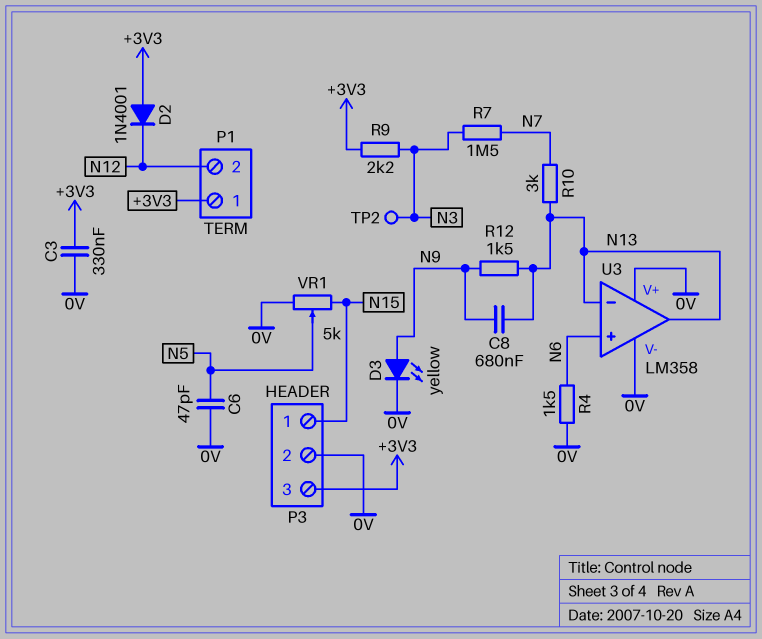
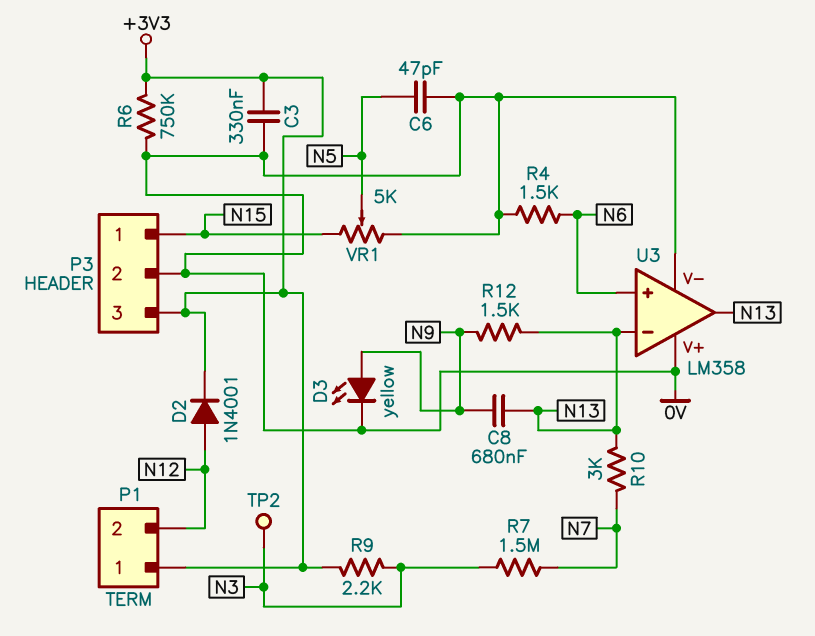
D2: diode 1N4001 (A +3V3, K N12) -> diode 1N4001 (A N12, K +3V3)
R6: none -> 750k (+3V3, 0V)

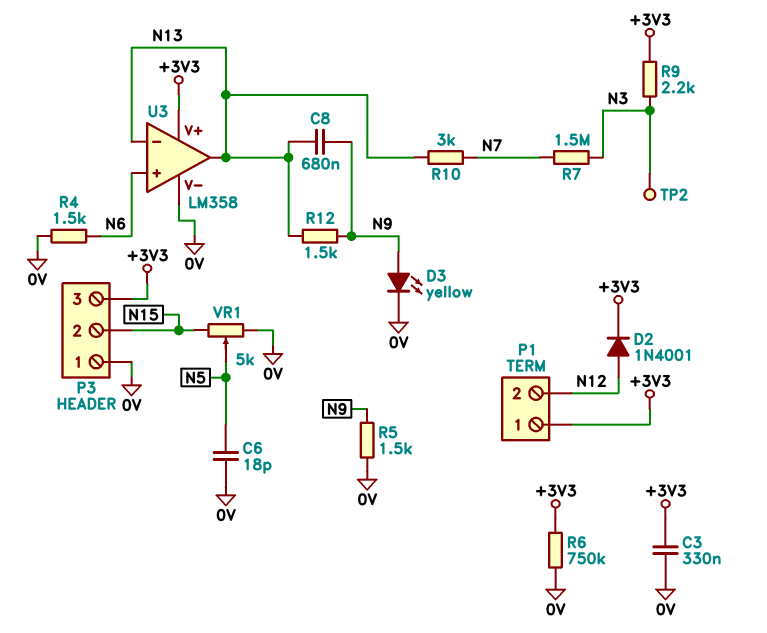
C6: 47pF (0V, N5) -> 18pF (0V, N5)
P3 pin 1: N15 -> 0V
P3 pin 2: 0V -> N15
R5: none -> 1.5k (0V, N9)
U3 pin V+: 0V -> +3V3

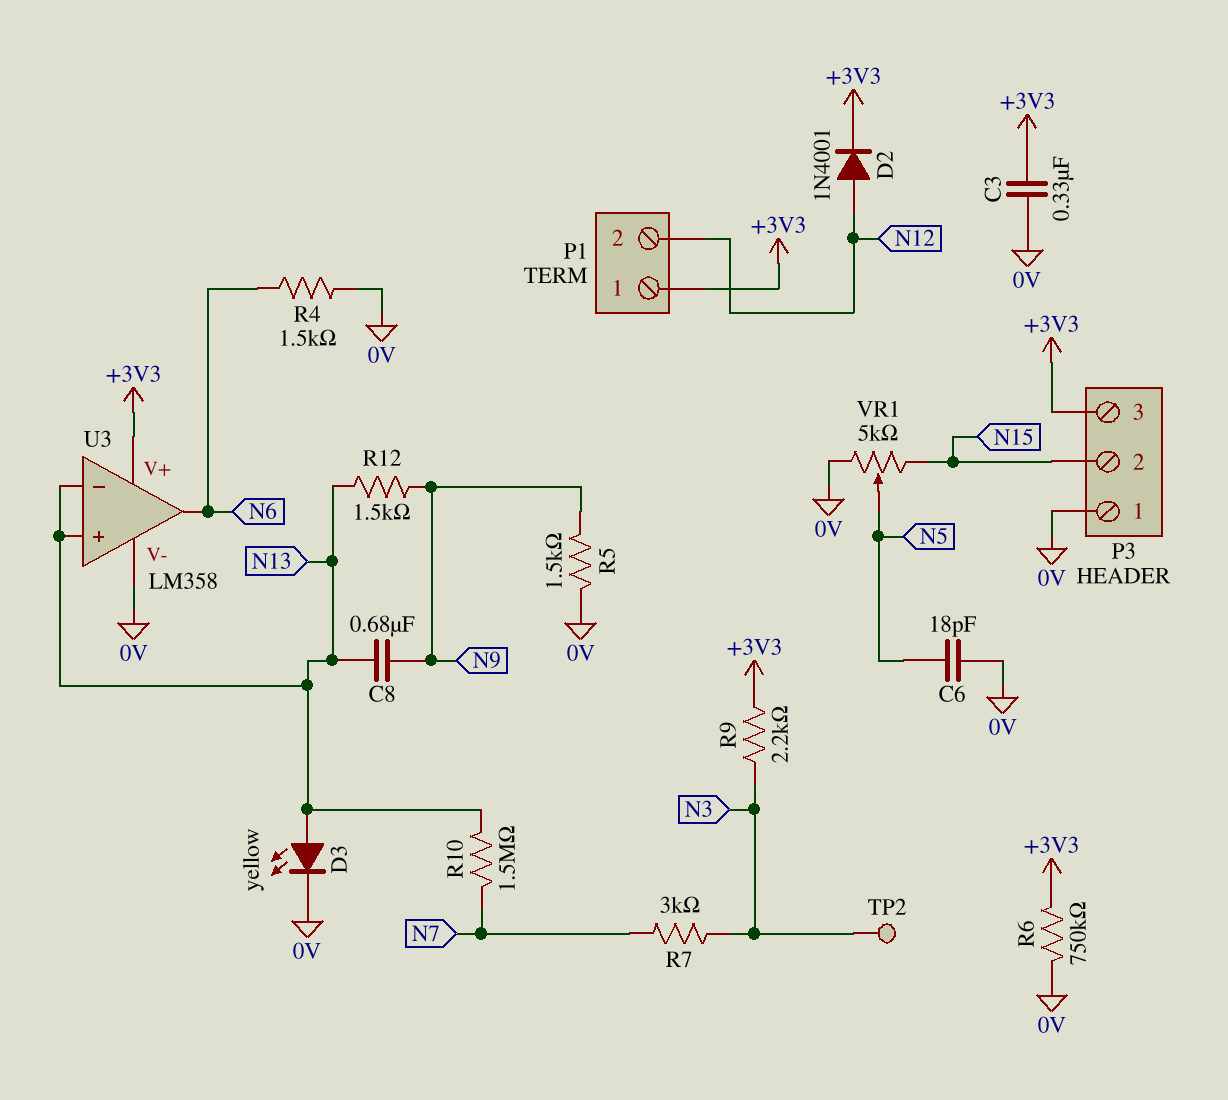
D3: LED yellow (A N9, K 0V) -> LED yellow (A N13, K 0V)
R7: 1.5M (N3, N7) -> 3k (N3, N7)
R10: 3k (N7, N13) -> 1.5M (N7, N13)
U3 pin in+: N6 -> N13
U3 pin out: N13 -> N6

